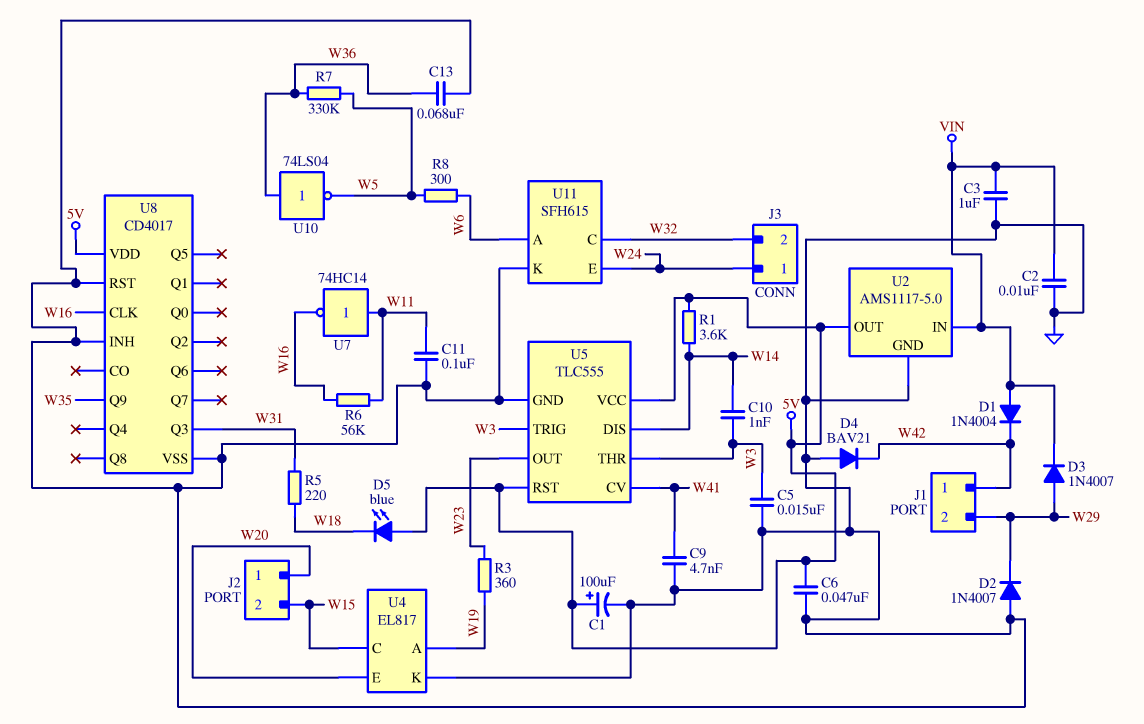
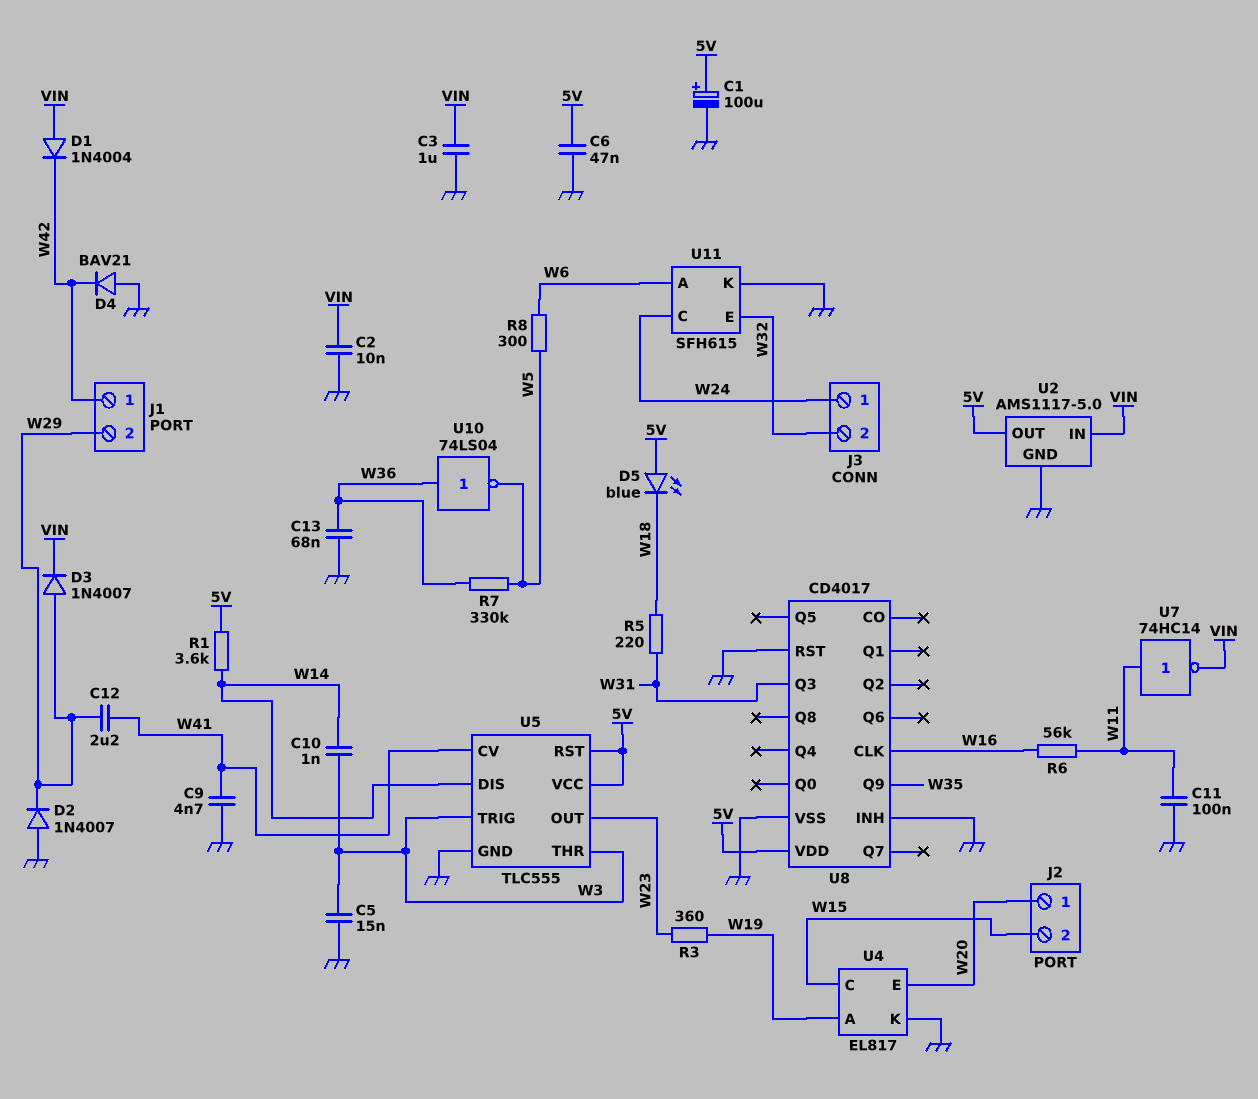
C12: none -> 2.2uF (W29, W41)
U7: NOT 74HC14 (in W11, out W16) -> NOT 74HC14 (in W11, out VIN)
U11 pin C: W32 -> W24
U11 pin E: W24 -> W32

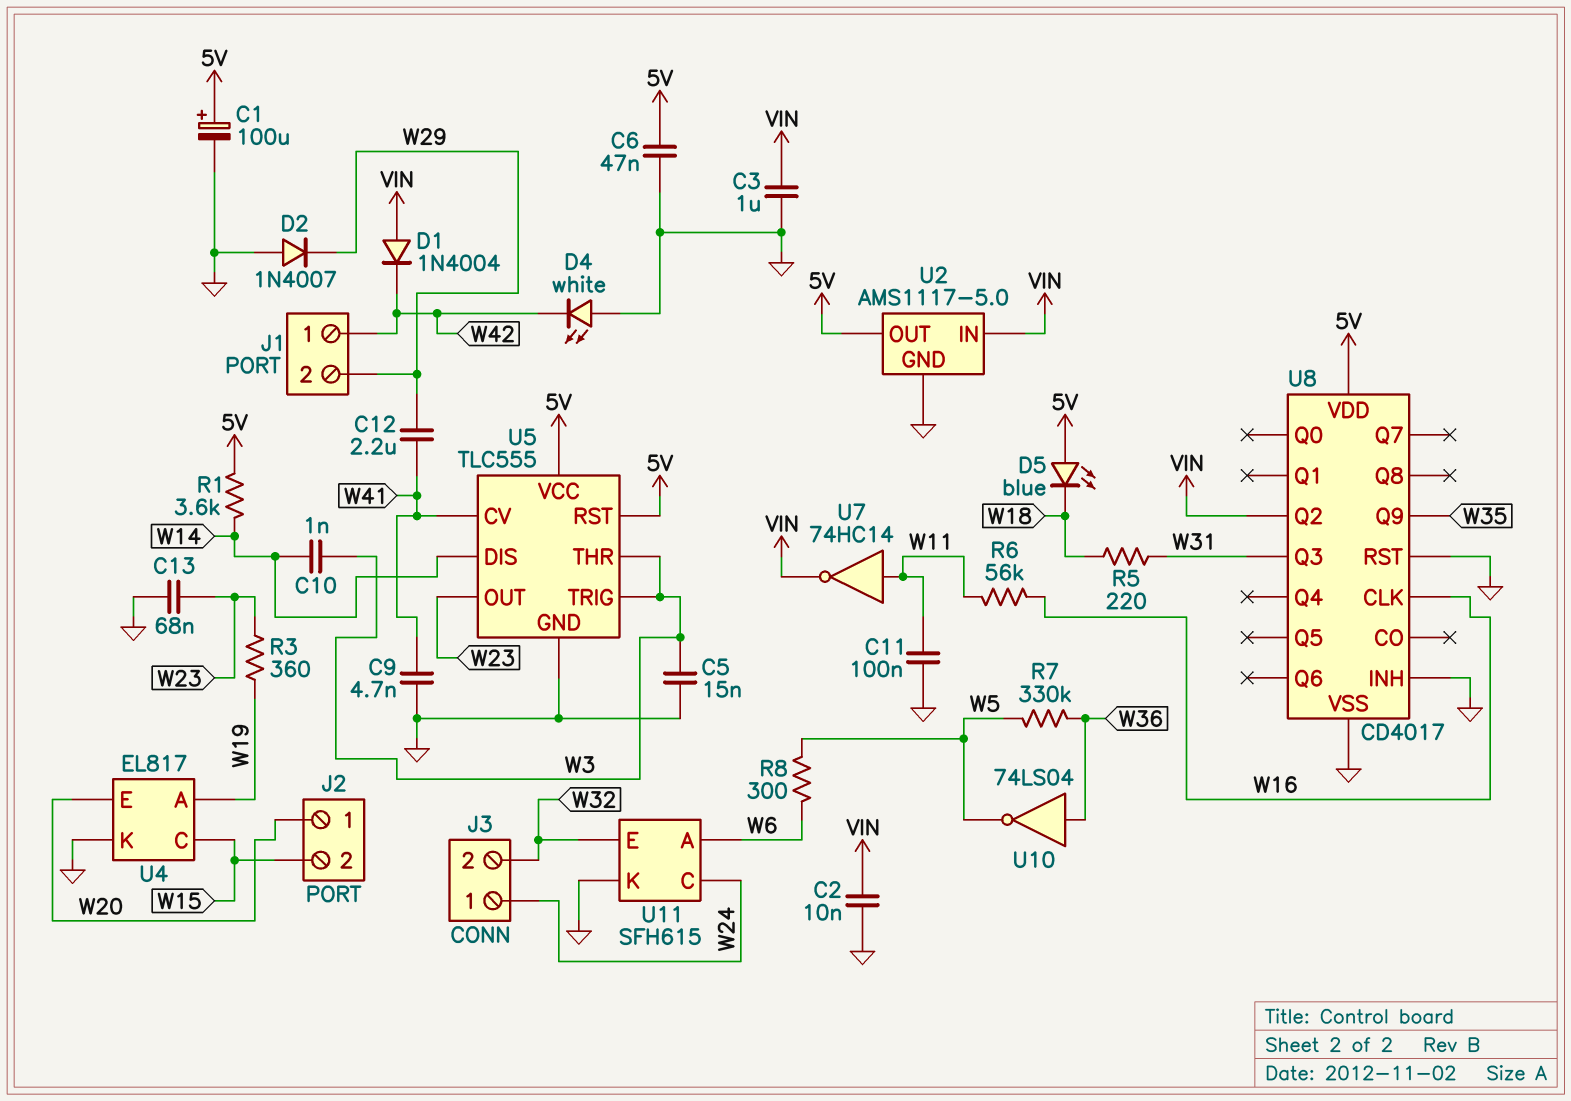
C13: 68nF (GND, W36) -> 68nF (GND, W23)
D3: diode 1N4007 (A W29, K VIN) -> none
D4: diode BAV21 (A GND, K W42) -> LED white (A GND, K W42)
U8 pin Q2: none -> VIN

